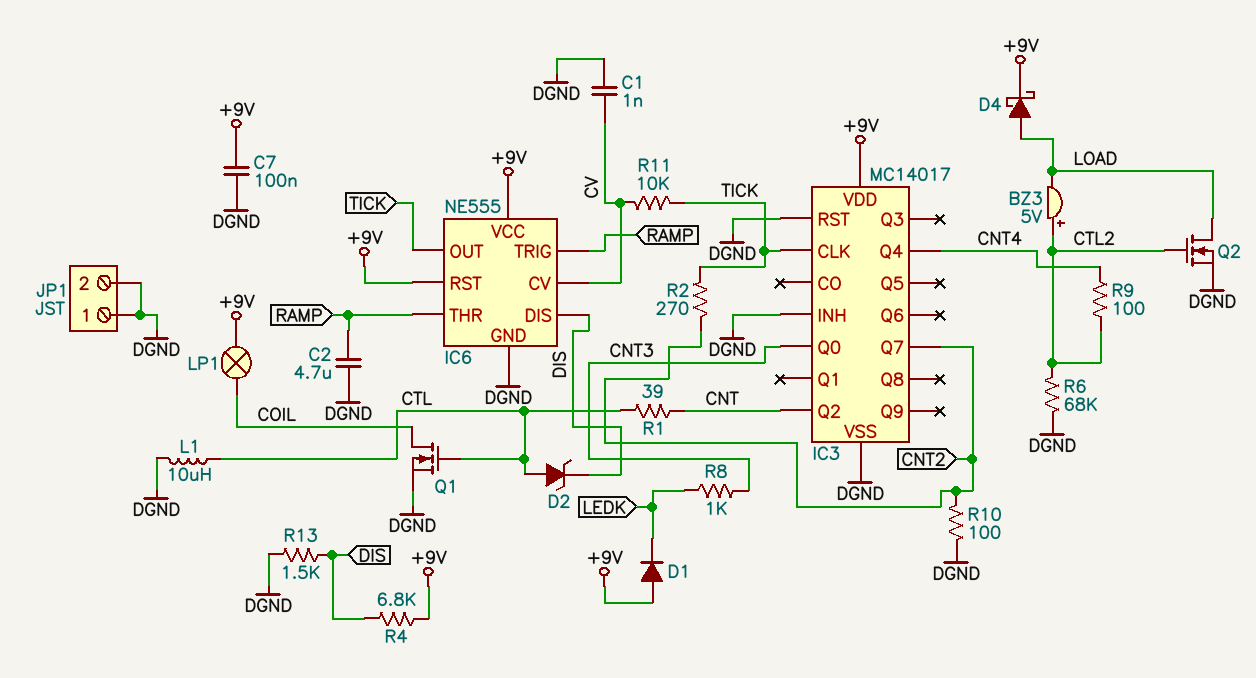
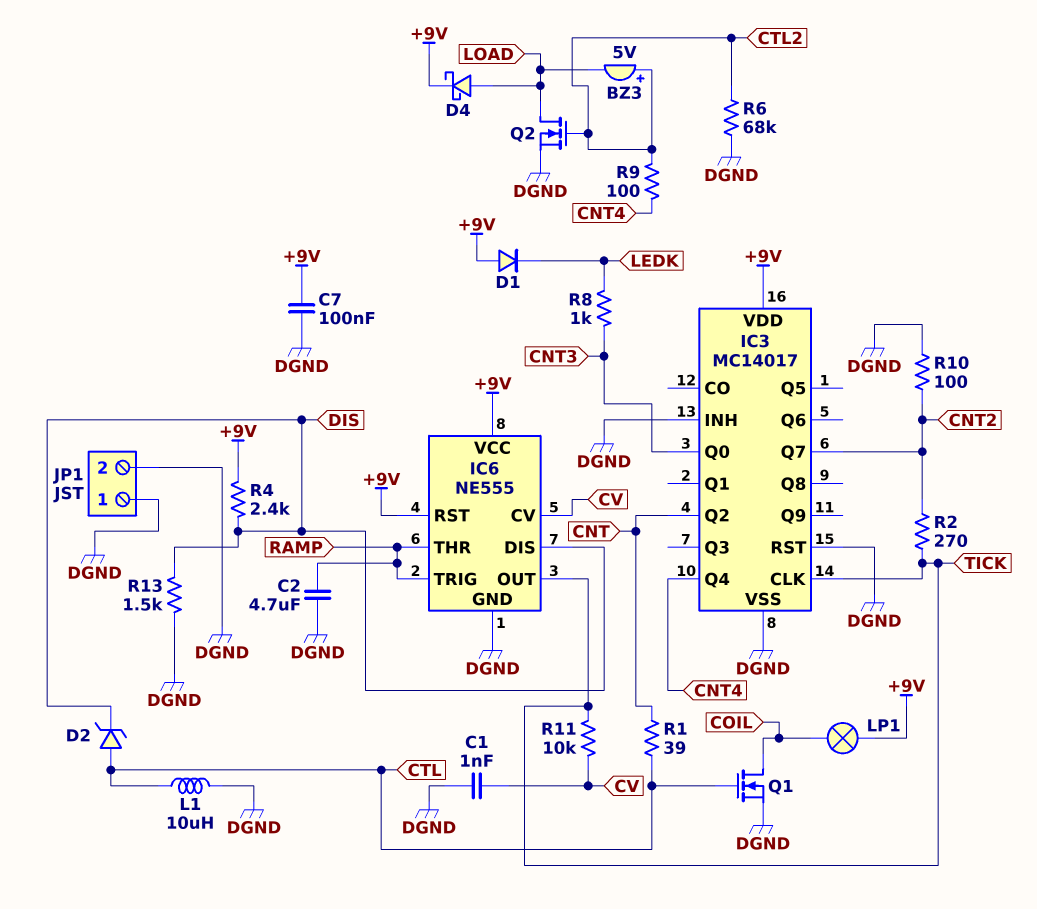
R4: 6.8k (+9V, DIS) -> 2.4k (+9V, DIS)

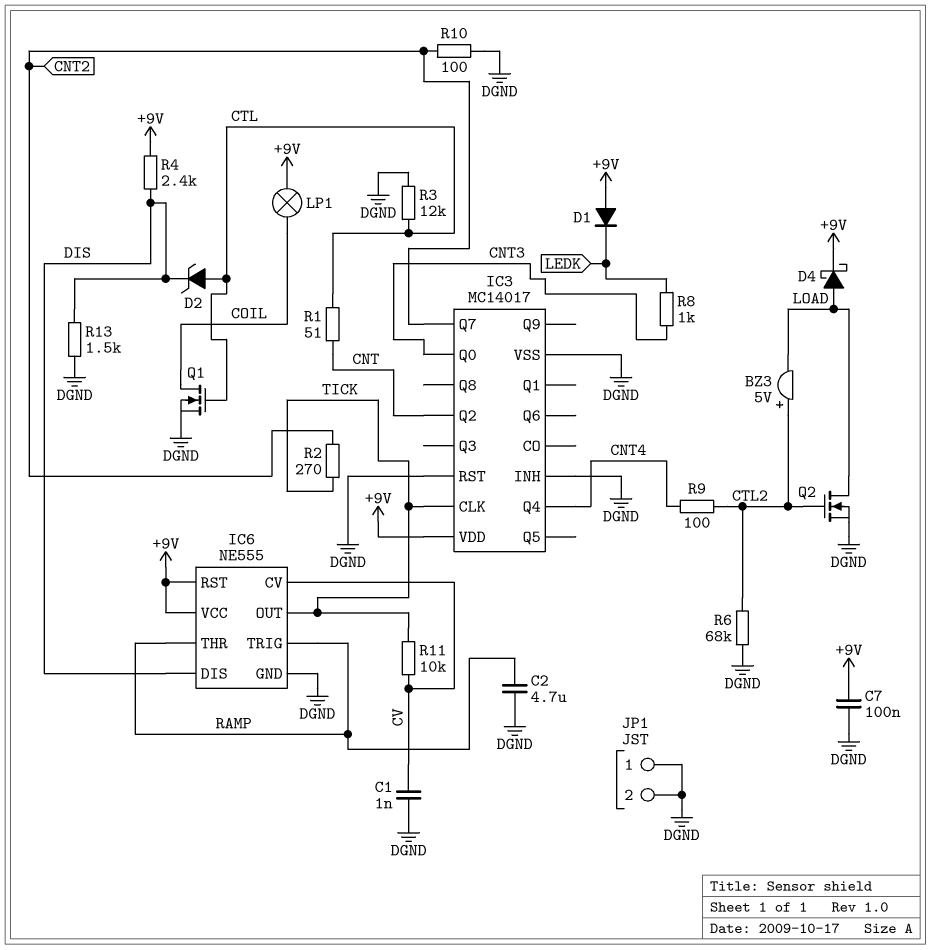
L1: 10uH (CTL, DGND) -> none
R1: 39 (CNT, CTL) -> 51 (CNT, CTL)
R3: none -> 12k (CTL, DGND)

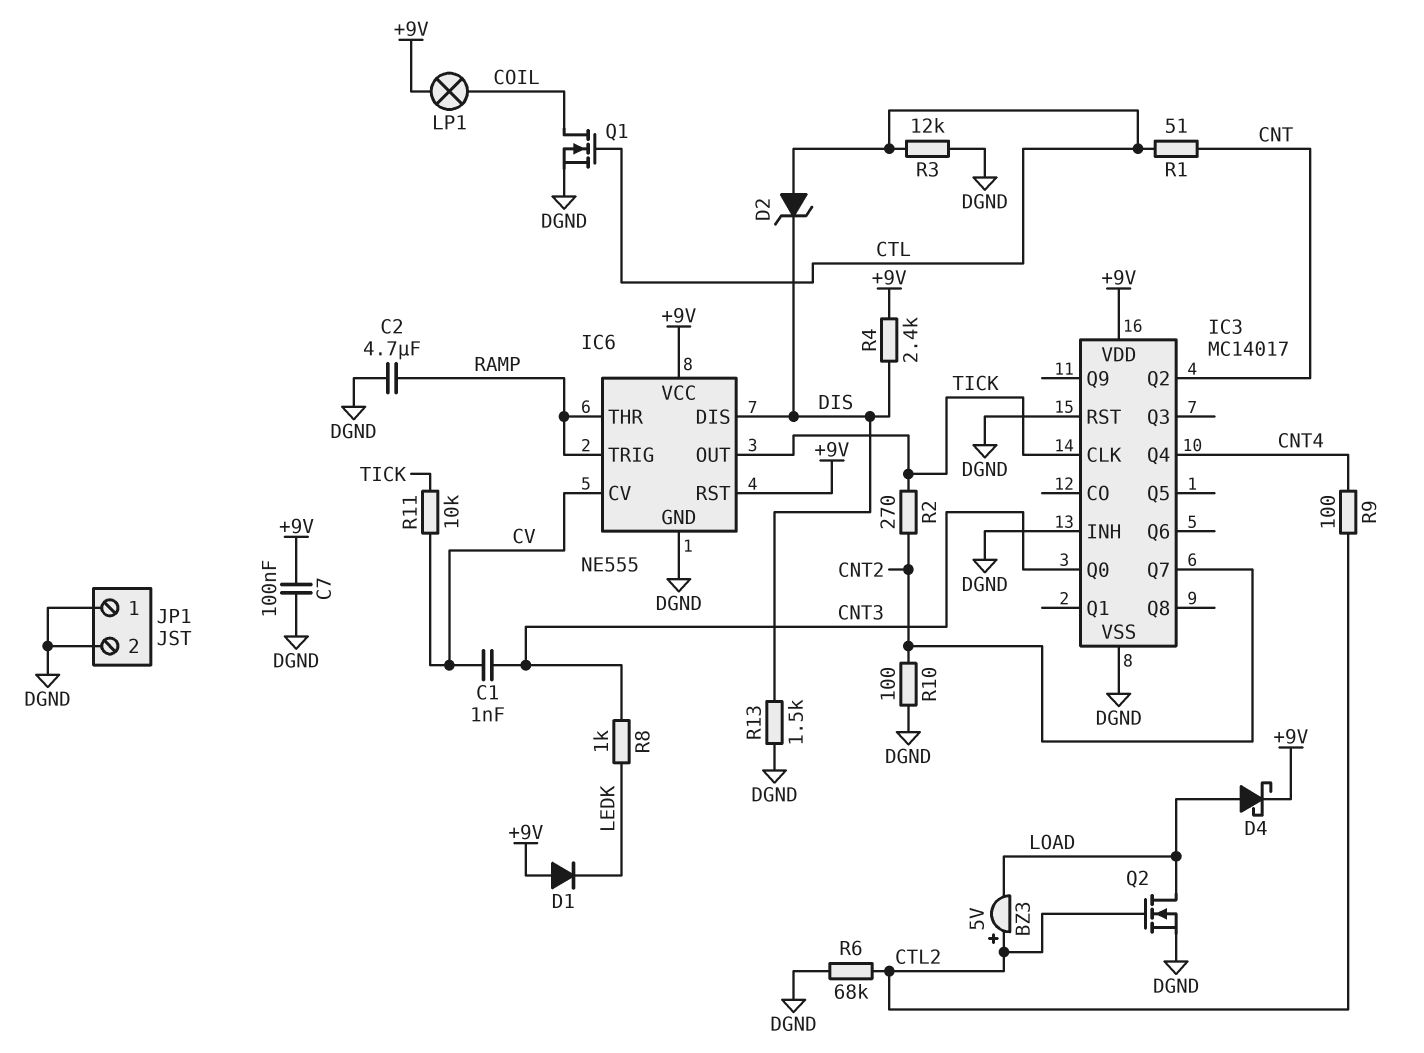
C1: 1nF (CV, DGND) -> 1nF (CNT3, CV)

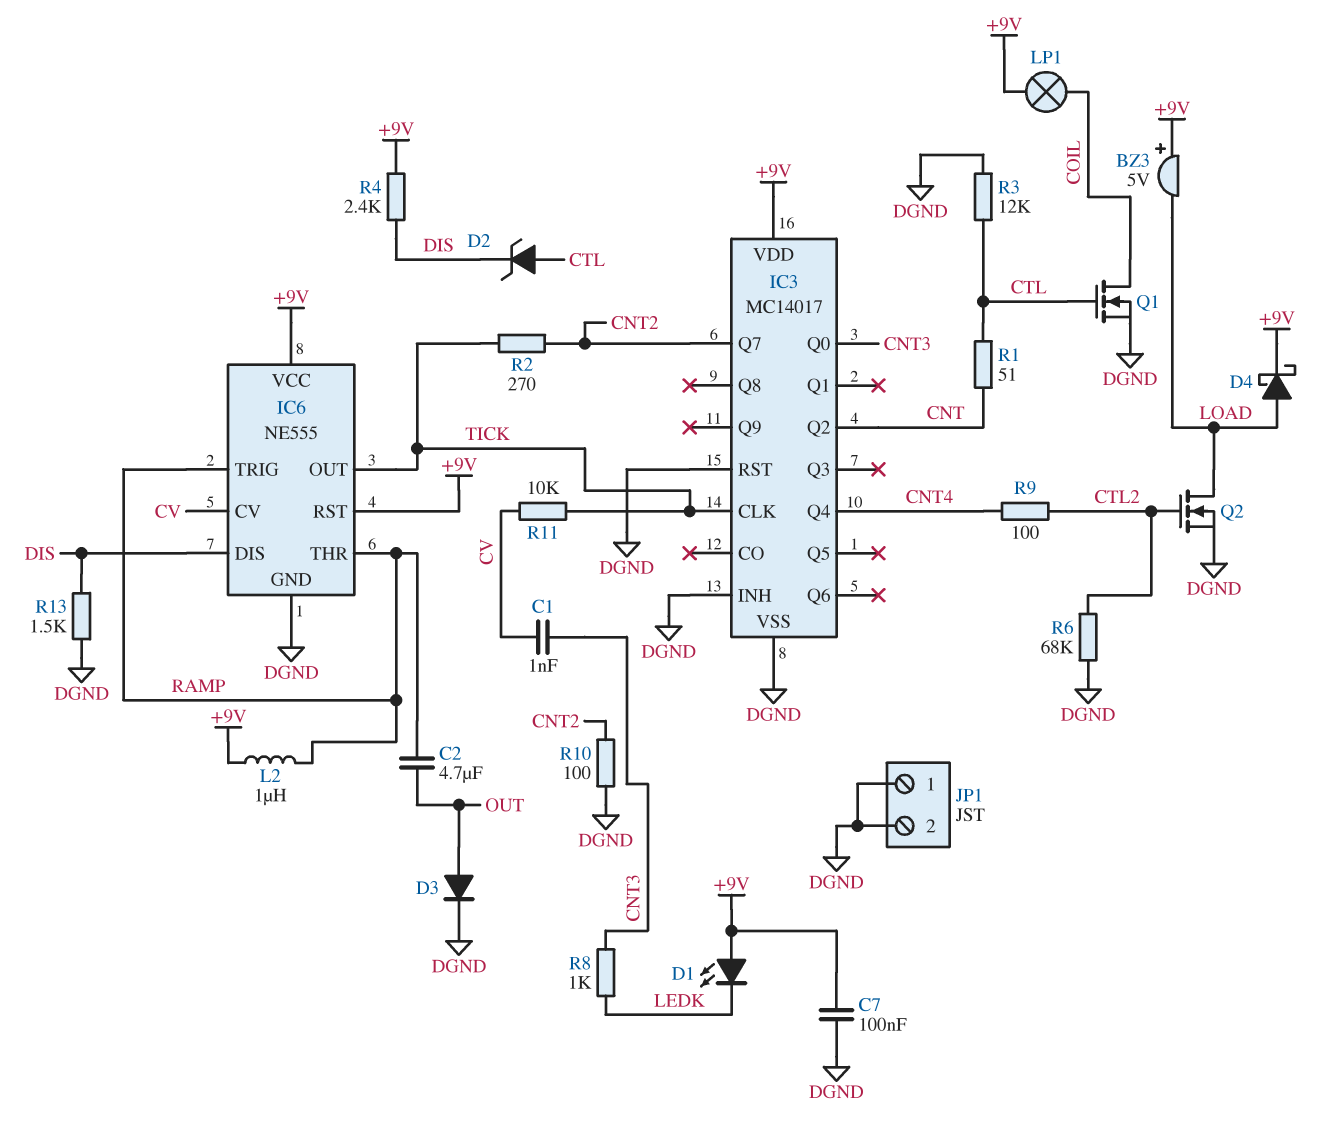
BZ3: buzzer 5V (plus CTL2, minus LOAD) -> buzzer 5V (plus +9V, minus LOAD)
C2: 4.7uF (DGND, RAMP) -> 4.7uF (OUT, RAMP)
D1: diode (A +9V, K LEDK) -> LED (A +9V, K LEDK)
D3: none -> diode (A OUT, K DGND)
L2: none -> 1uH (+9V, RAMP)

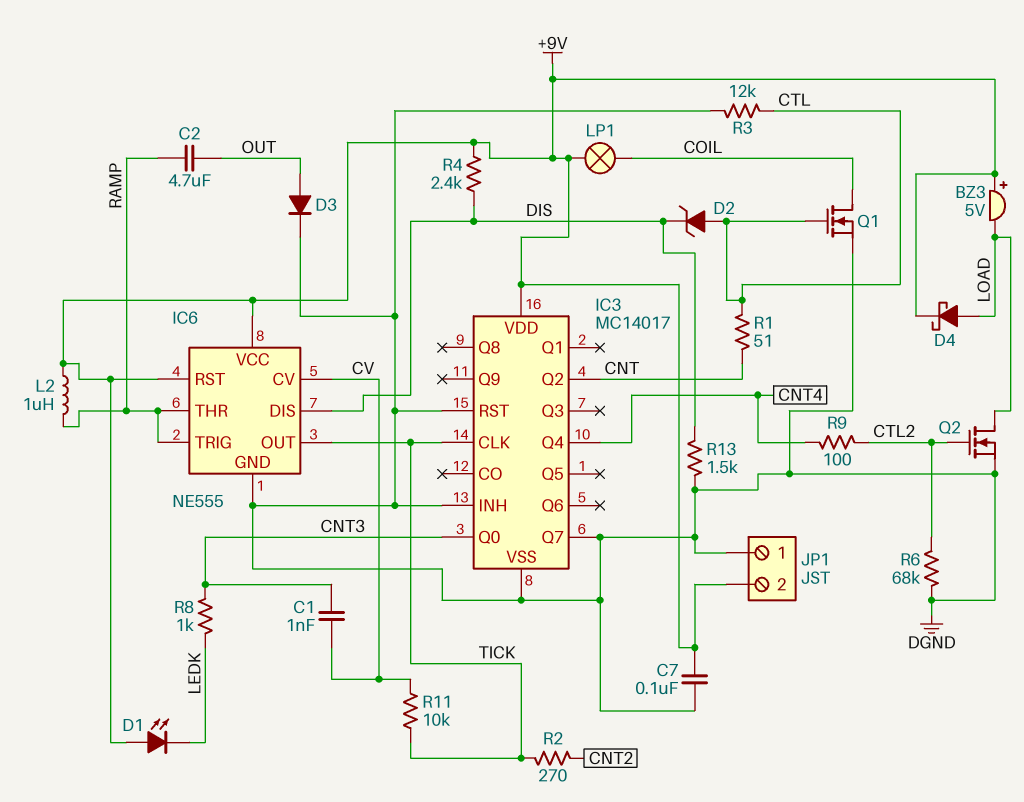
IC3 pin Q7: CNT2 -> DGND
JP1 pin 2: DGND -> +9V
R10: 100 (CNT2, DGND) -> none

